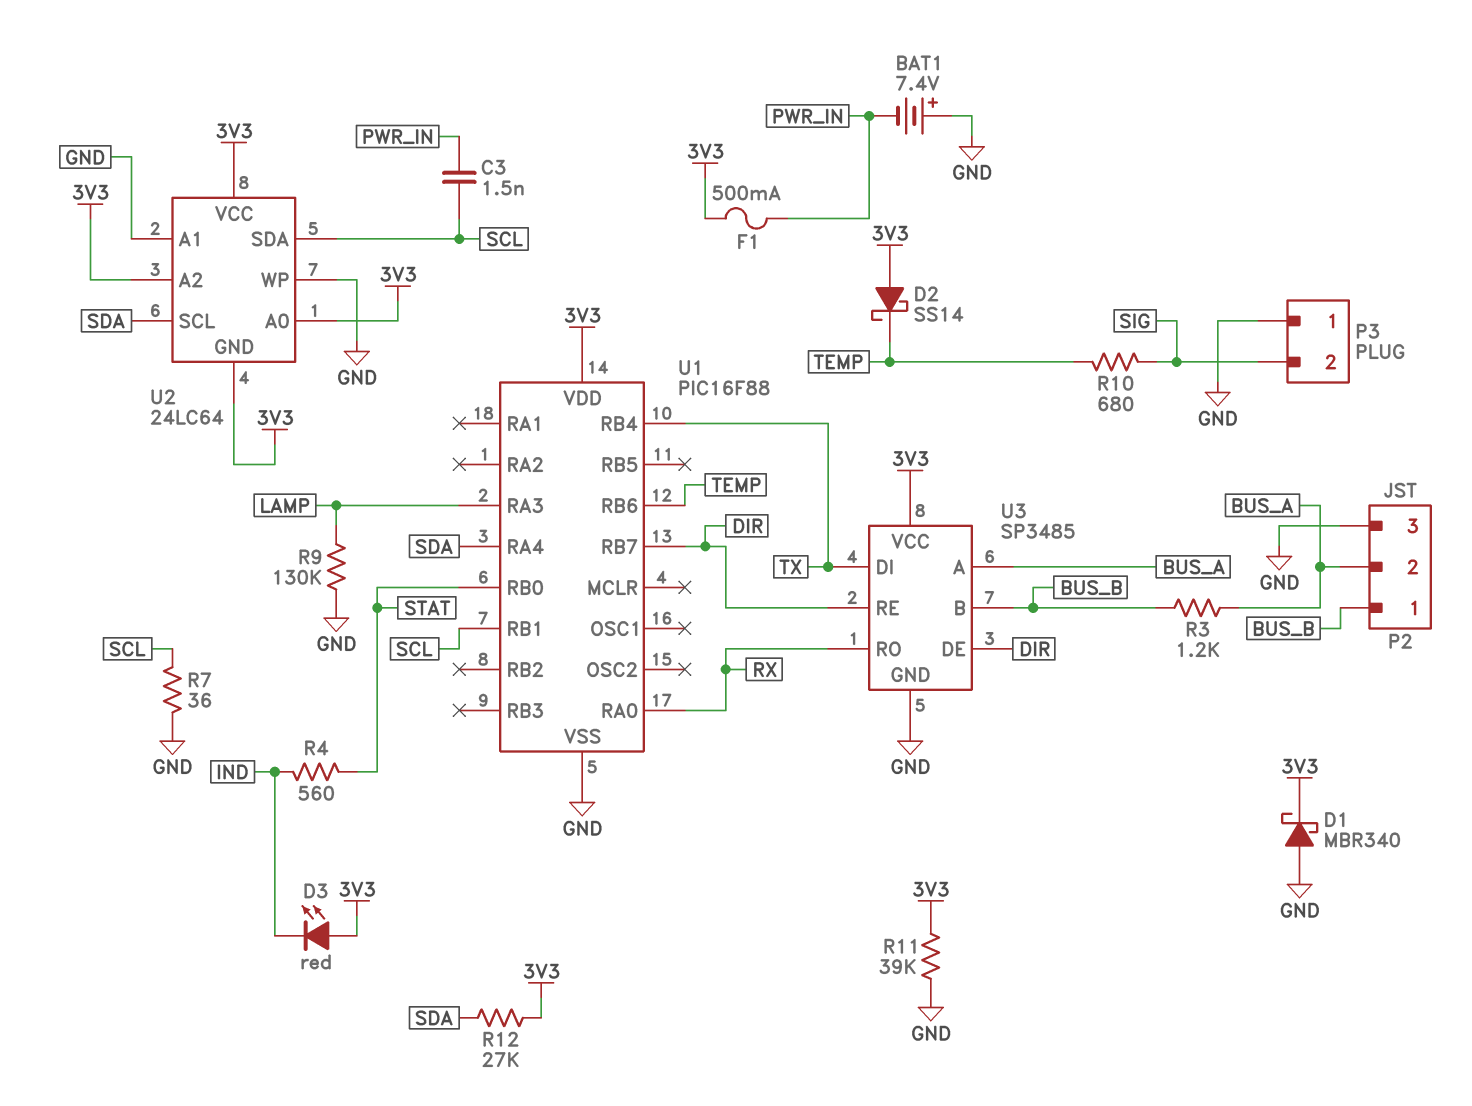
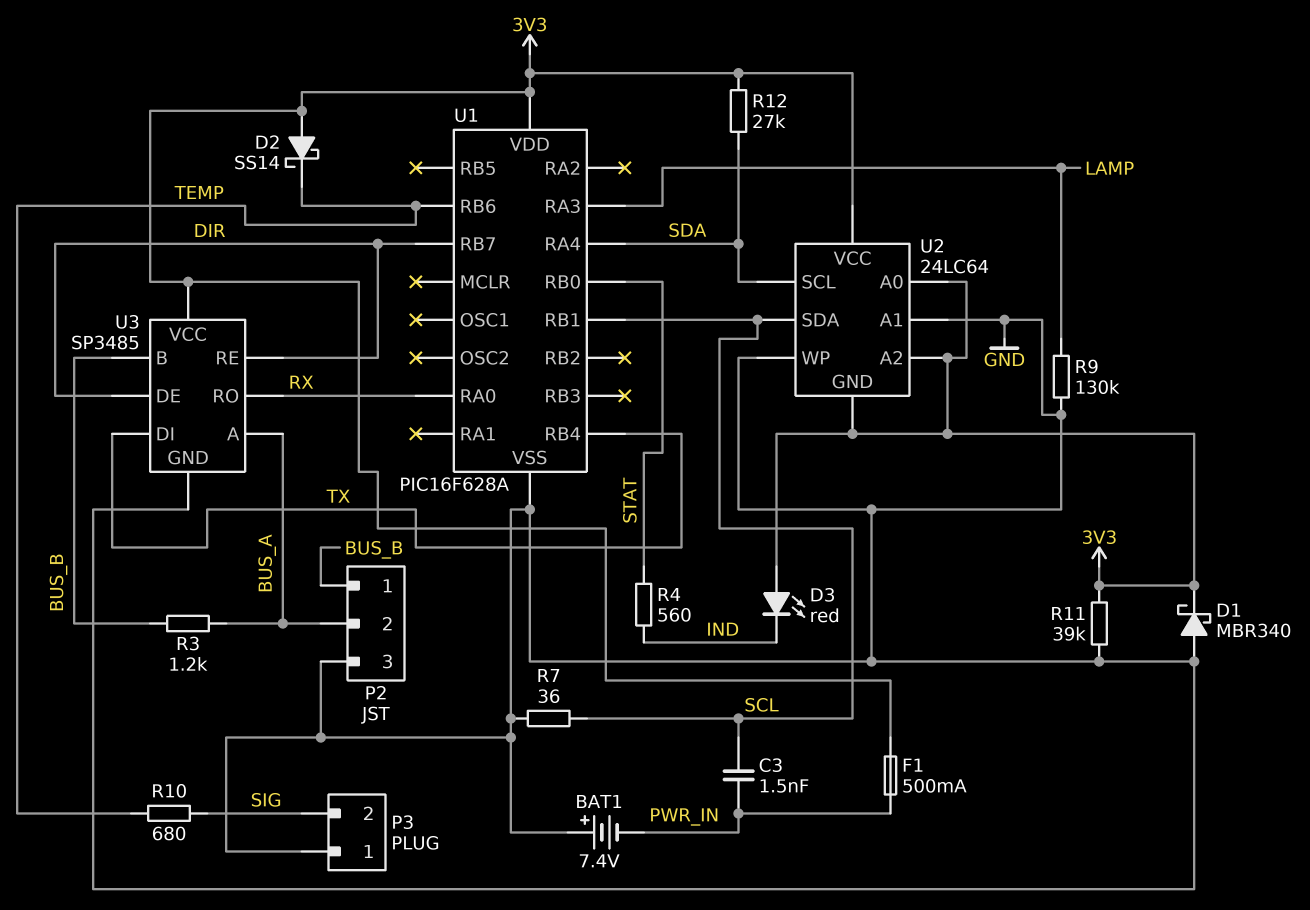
U1: PIC16F88 -> PIC16F628A

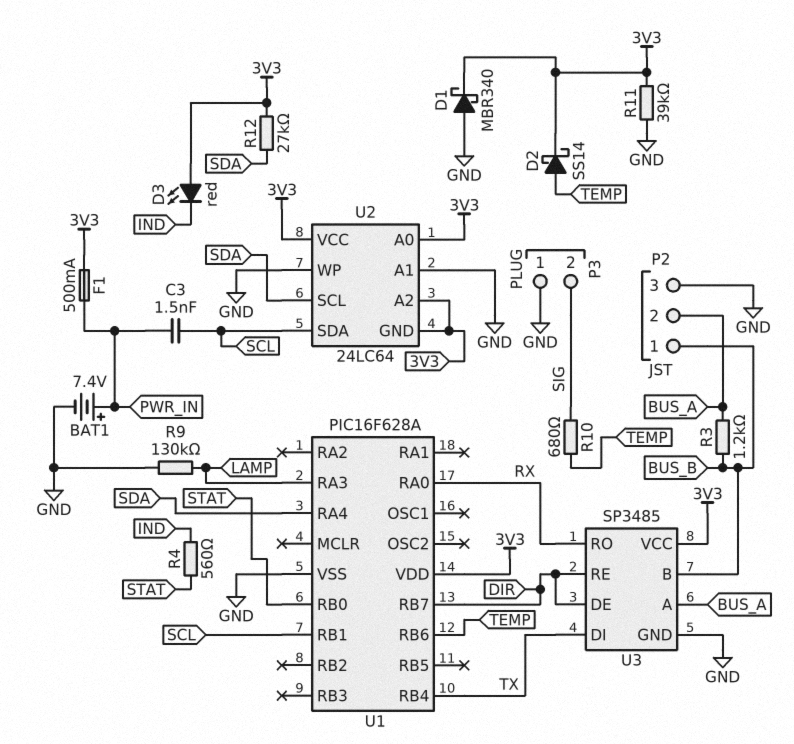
BAT1: 7.4V (plus GND, minus PWR_IN) -> 7.4V (plus PWR_IN, minus GND)
D2: schottky SS14 (A 3V3, K TEMP) -> schottky SS14 (A TEMP, K 3V3)
R7: 36 (GND, SCL) -> none

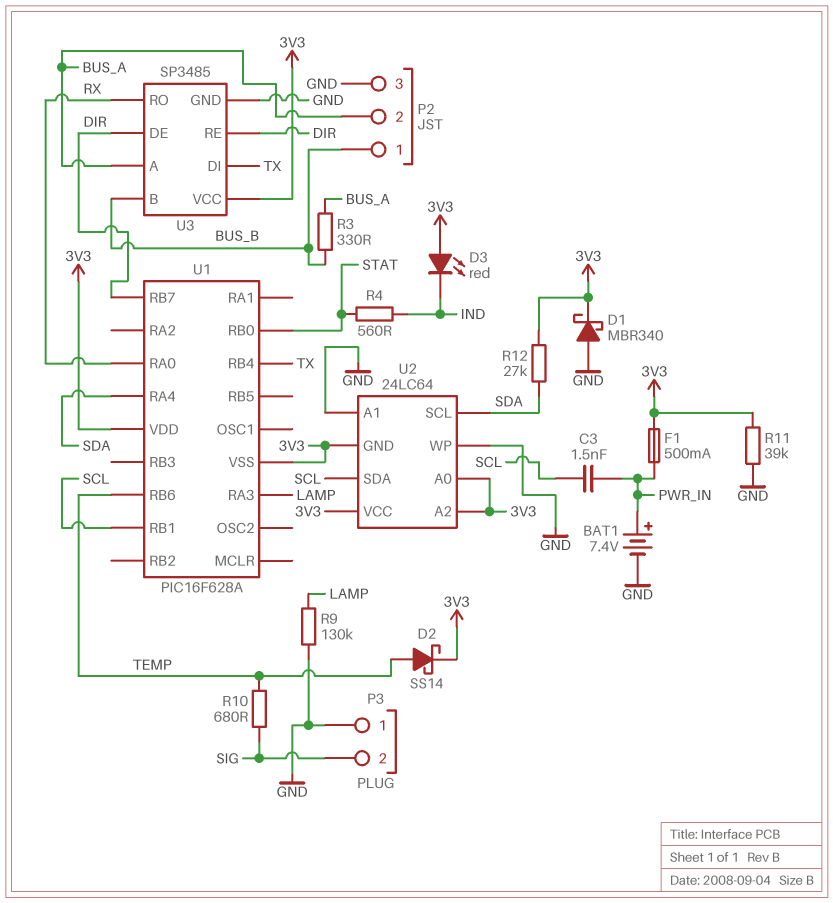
R3: 1.2k (BUS_A, BUS_B) -> 330 (BUS_A, BUS_B)
U1 pin VSS: GND -> 3V3

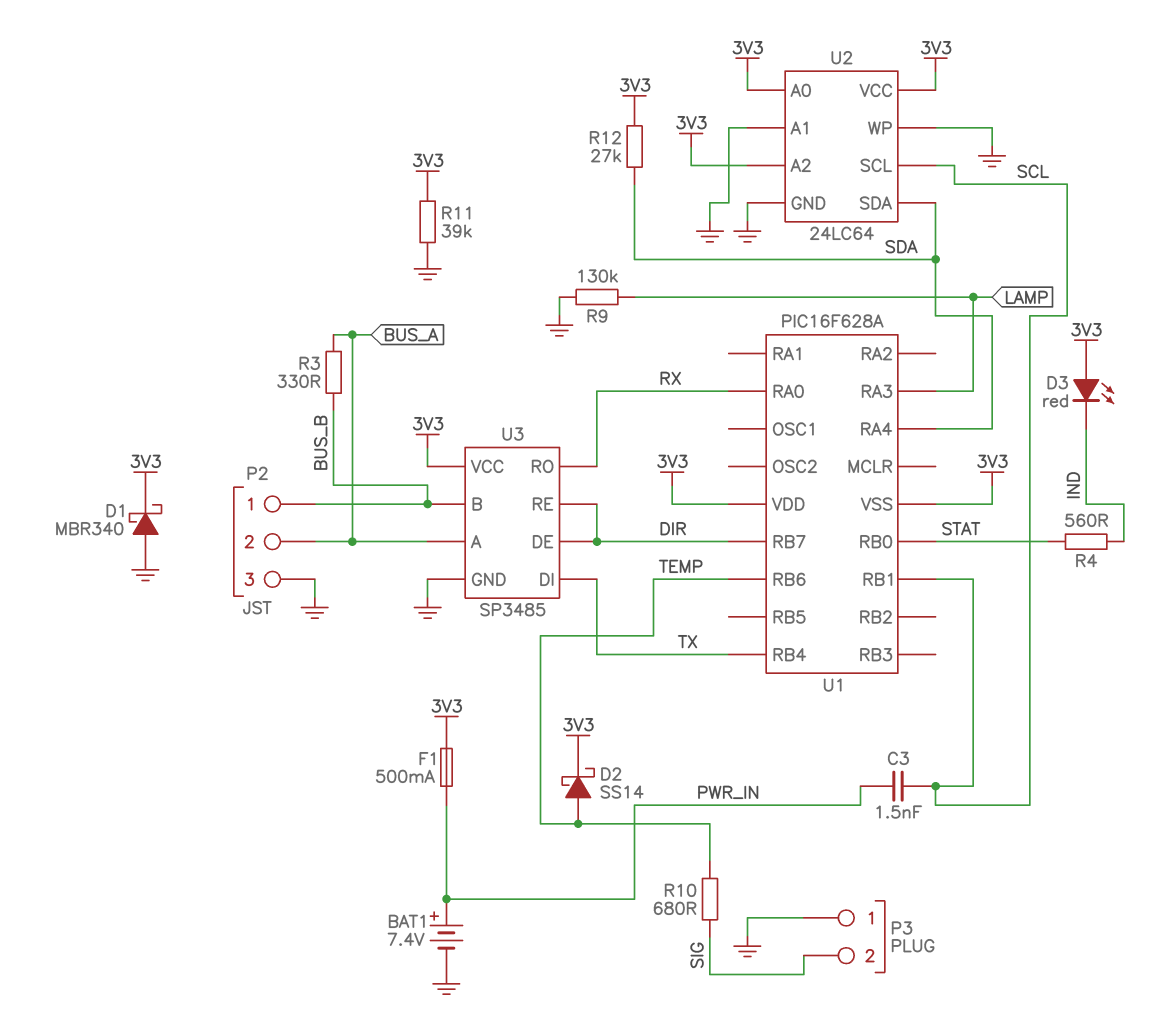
U2 pin GND: 3V3 -> GND
U2 pin SCL: SDA -> SCL
U2 pin SDA: SCL -> SDA

